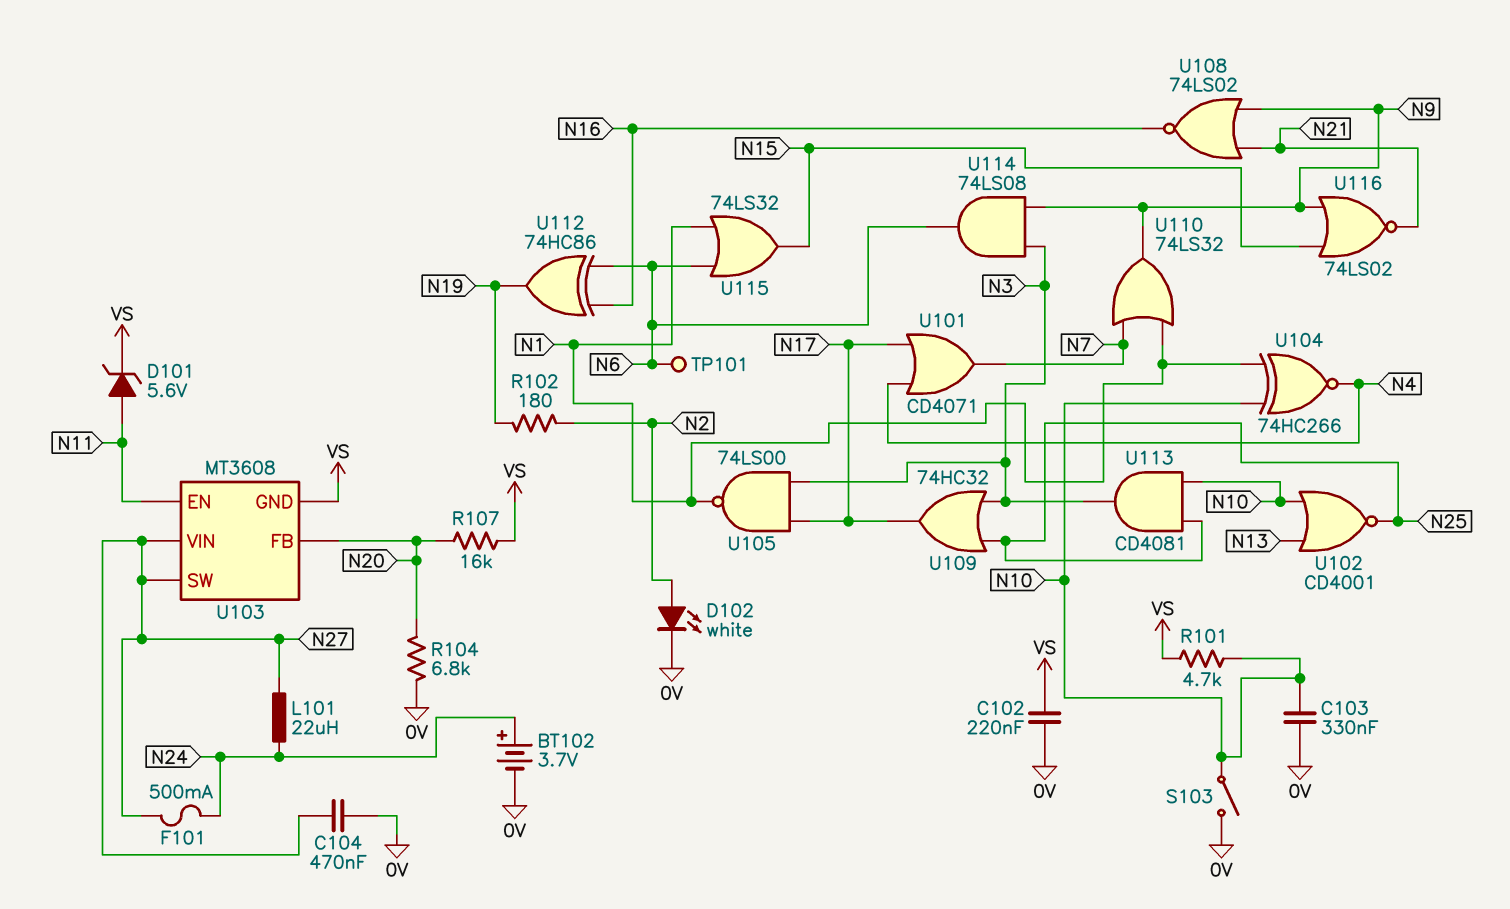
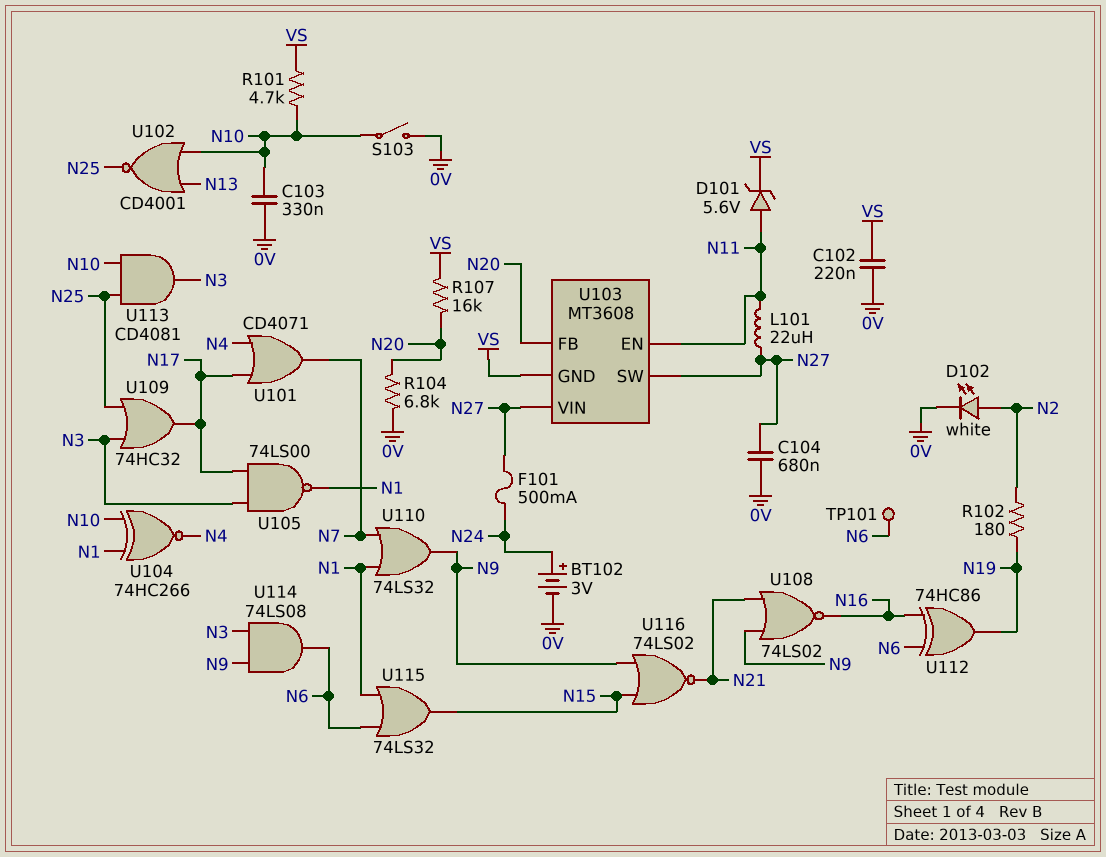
BT102: 3.7V (plus N24, minus 0V) -> 3V (plus N24, minus 0V)
C104: 470nF (0V, N27) -> 680nF (0V, N27)
L101: 22uH (N24, N27) -> 22uH (N11, N27)

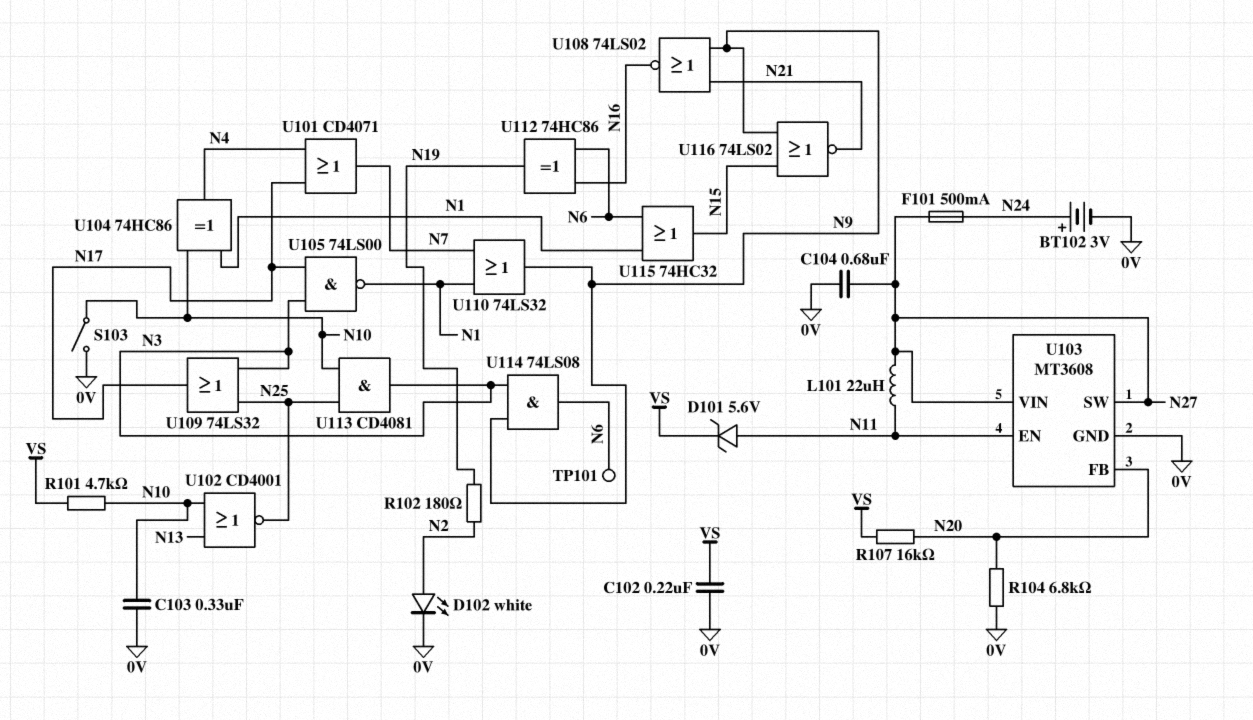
U103 pin GND: VS -> 0V
U104: XNOR 74HC266 (in N1, in N10, out N4) -> XOR 74HC86 (in N1, in N10, out N4)
U109: OR 74HC32 (in N3, in N25, out N17) -> OR 74LS32 (in N3, in N25, out N17)
U115: OR 74LS32 (in N1, in N6, out N15) -> OR 74HC32 (in N1, in N6, out N15)

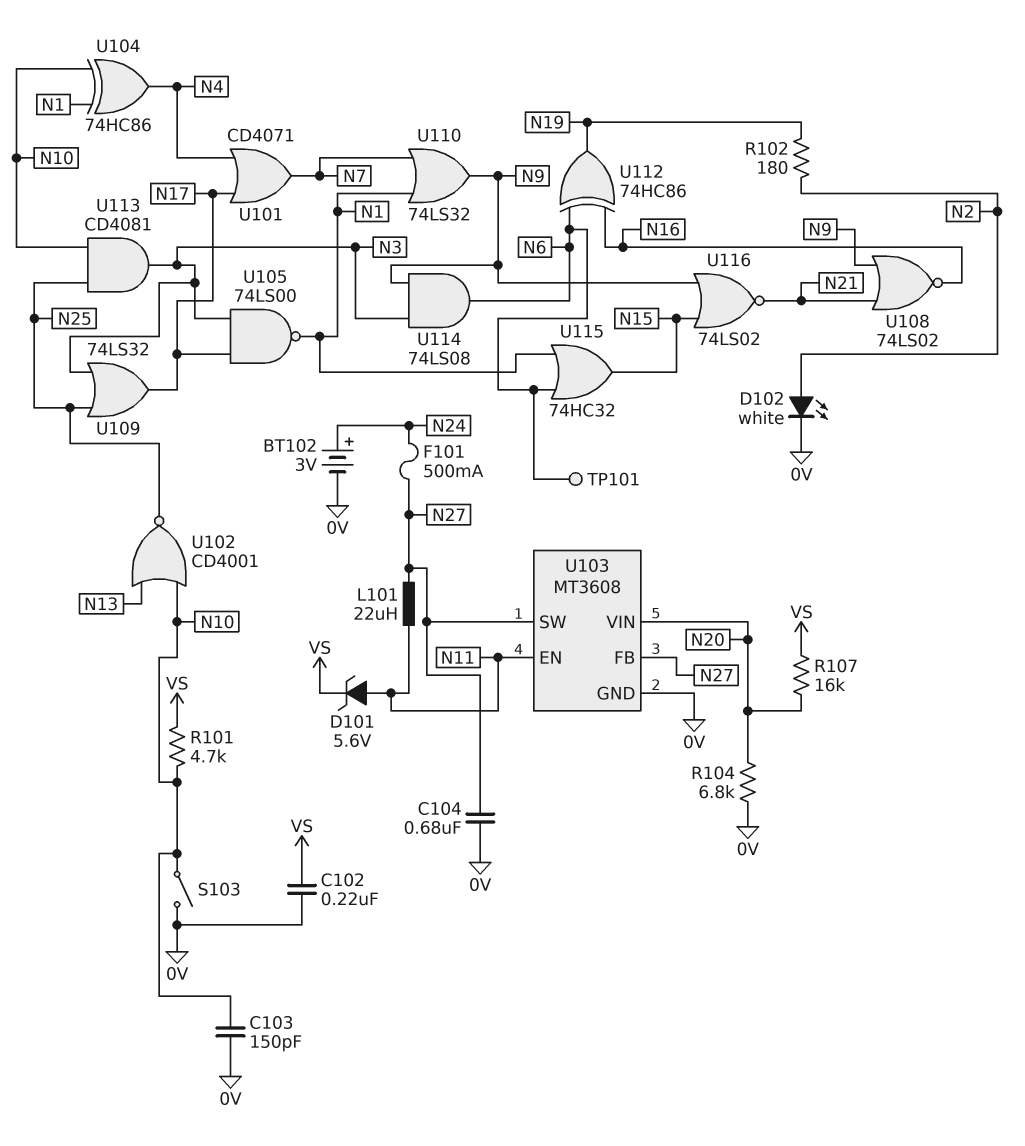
C103: 330nF (0V, N10) -> 150pF (0V, N10)
U103 pin FB: N20 -> N27
U103 pin VIN: N27 -> N20

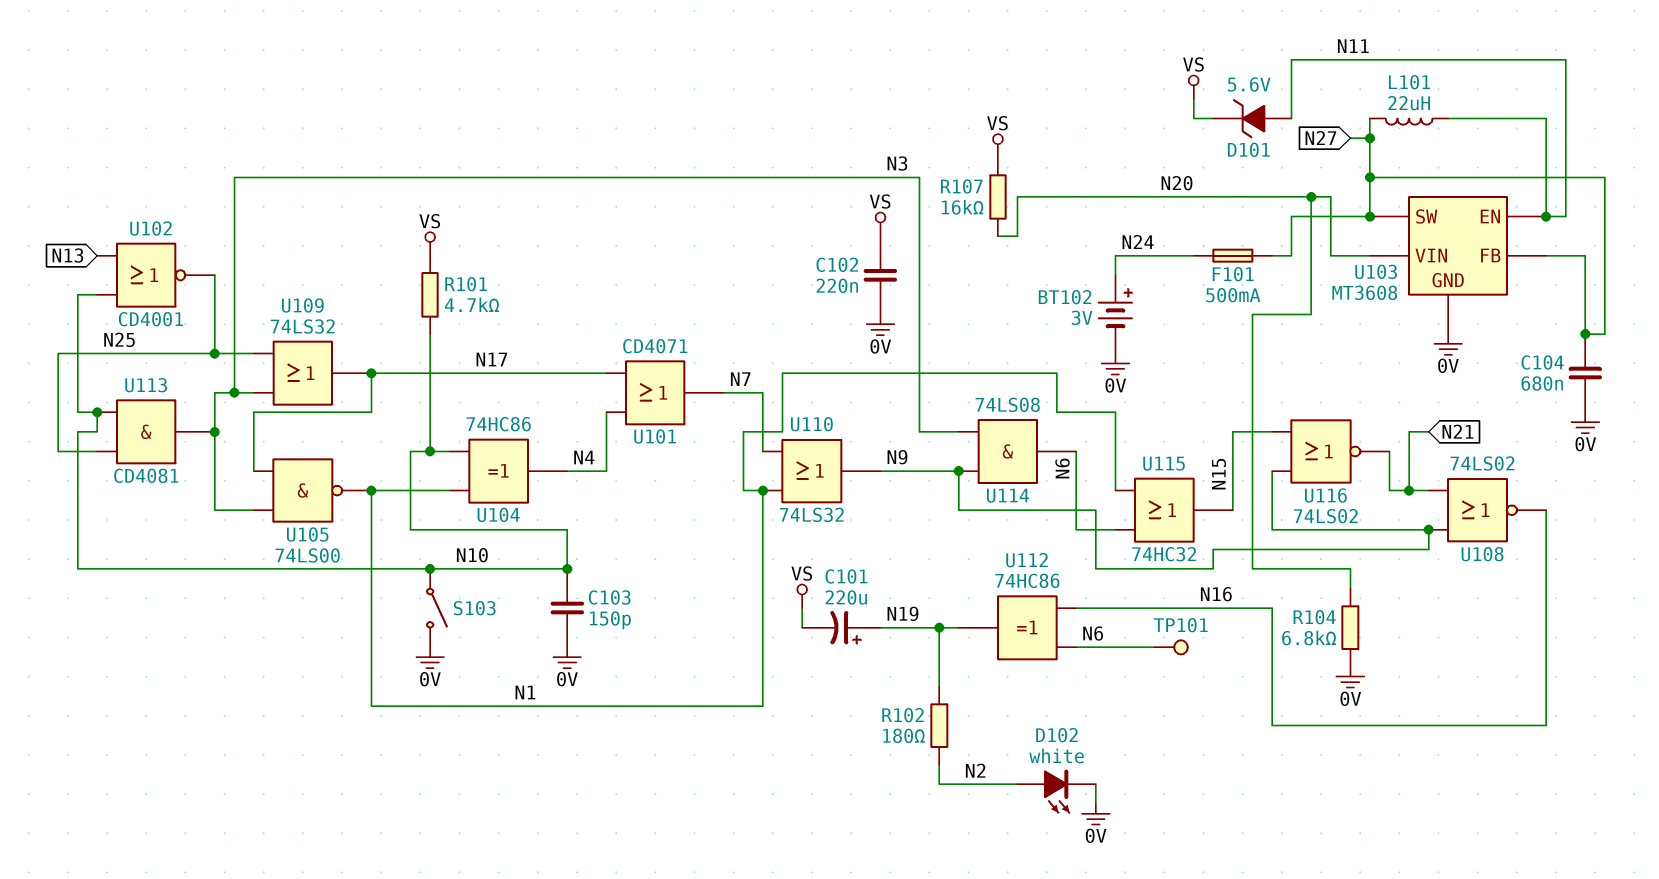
C101: none -> 220uF (plus N19, minus VS)

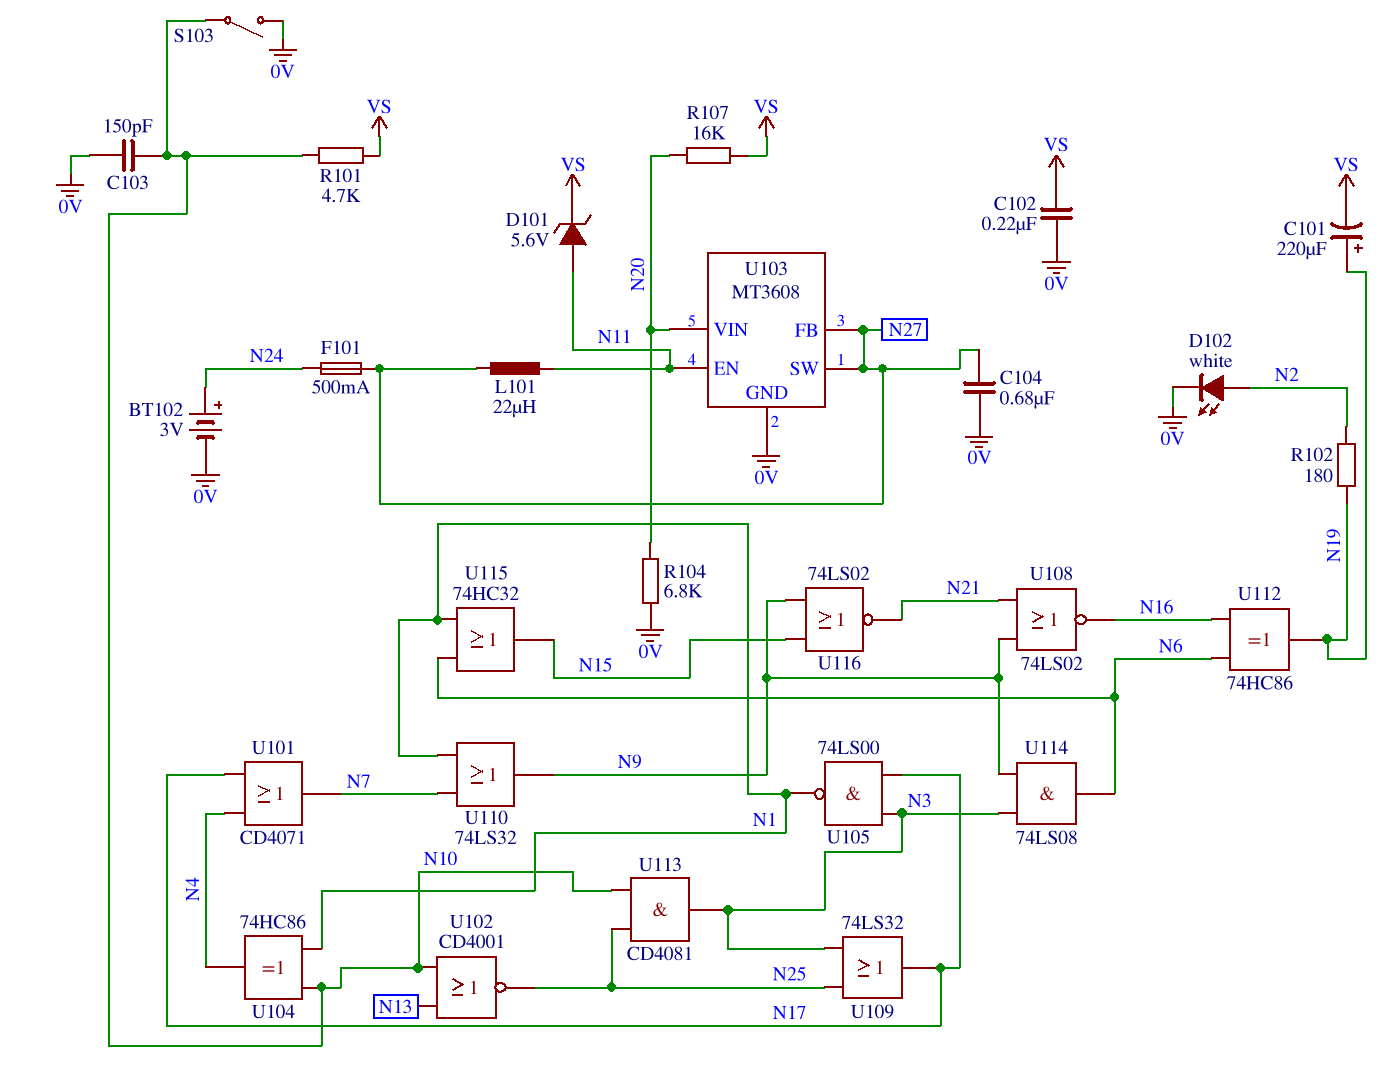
TP101: test point (N6) -> none

